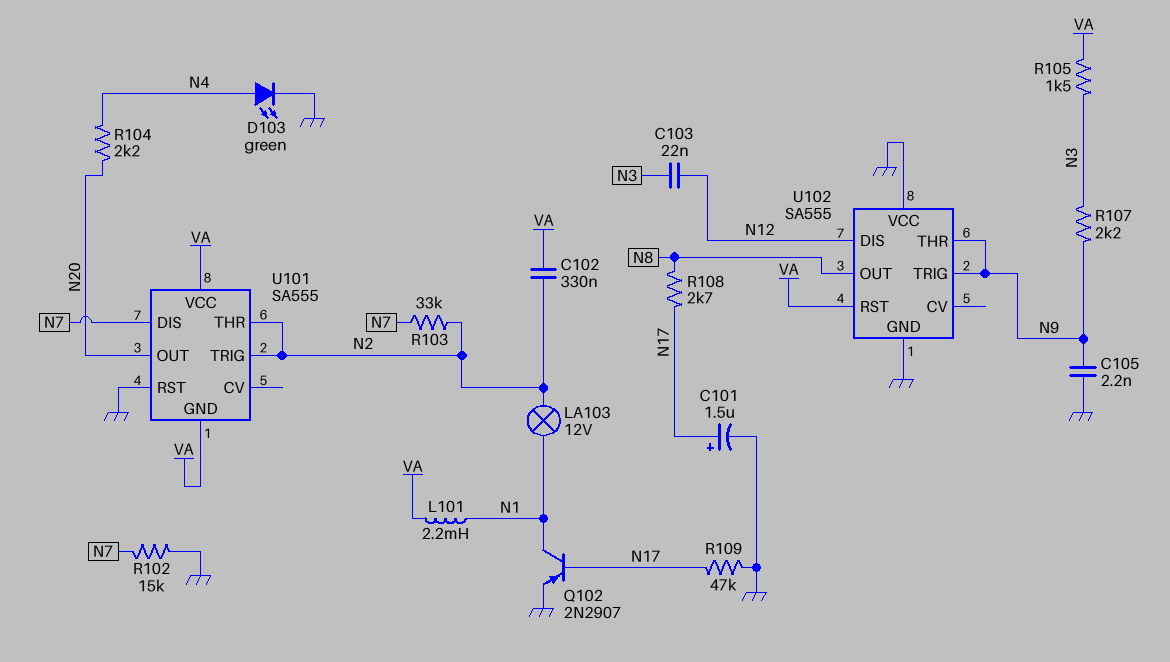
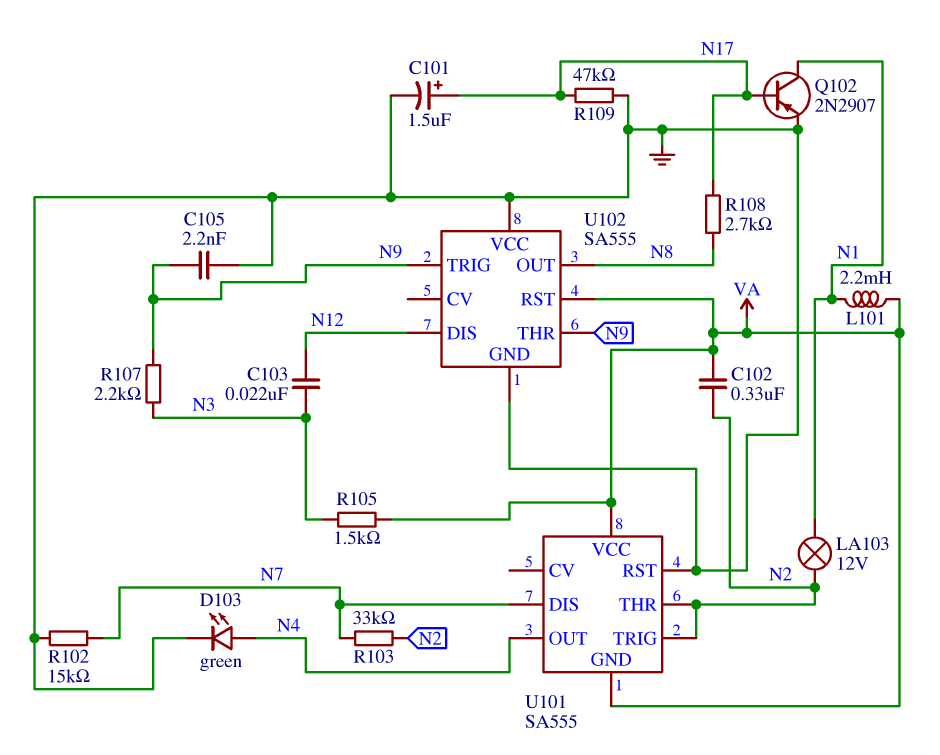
R104: 2.2k (N4, N20) -> none
U101 pin OUT: N20 -> N4

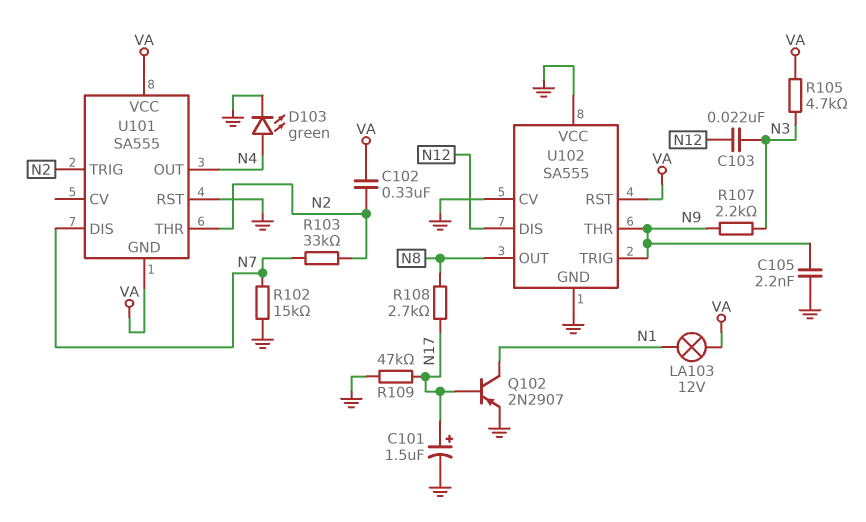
L101: 2.2mH (N1, VA) -> none
LA103: lamp 12V (N1, N2) -> lamp 12V (N1, VA)
R105: 1.5k (N3, VA) -> 4.7k (N3, VA)
U102 pin CV: none -> GND

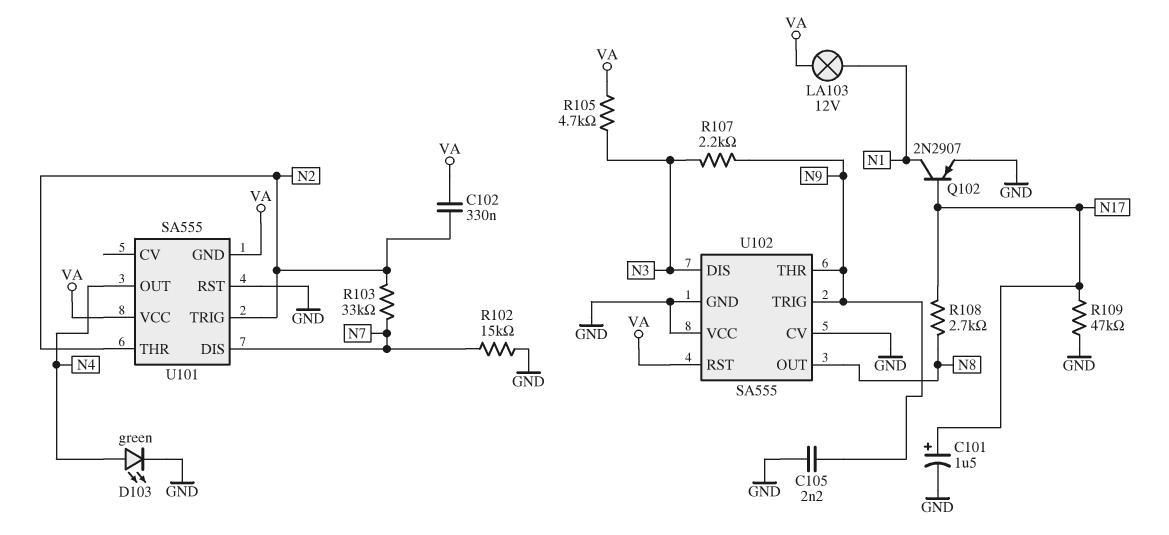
C103: 22nF (N3, N12) -> none
U102 pin DIS: N12 -> N3

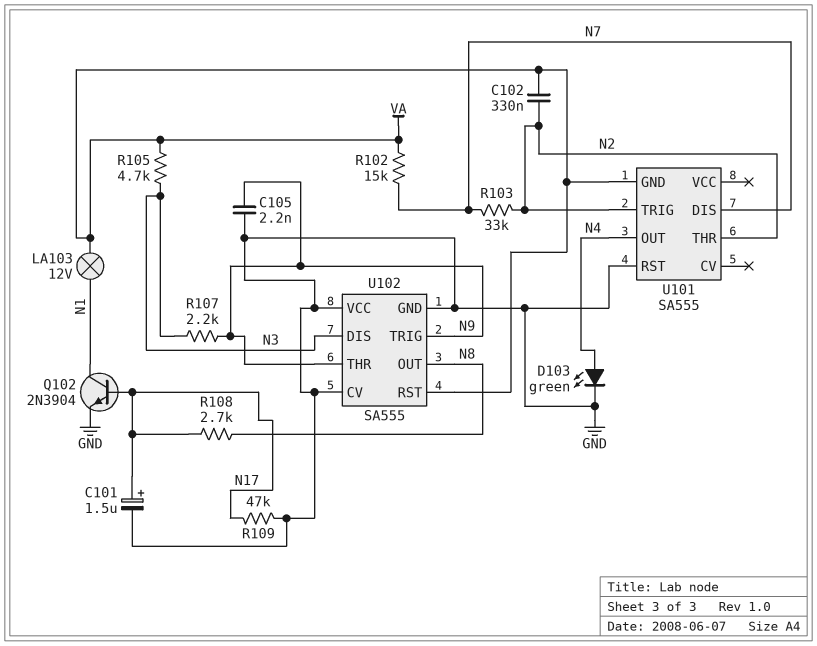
Q102: PNP 2N2907 (B N17, C N1, E GND) -> NPN 2N3904 (B N17, C N1, E GND)
R102: 15k (GND, N7) -> 15k (N7, VA)
U101 pin VCC: VA -> none

